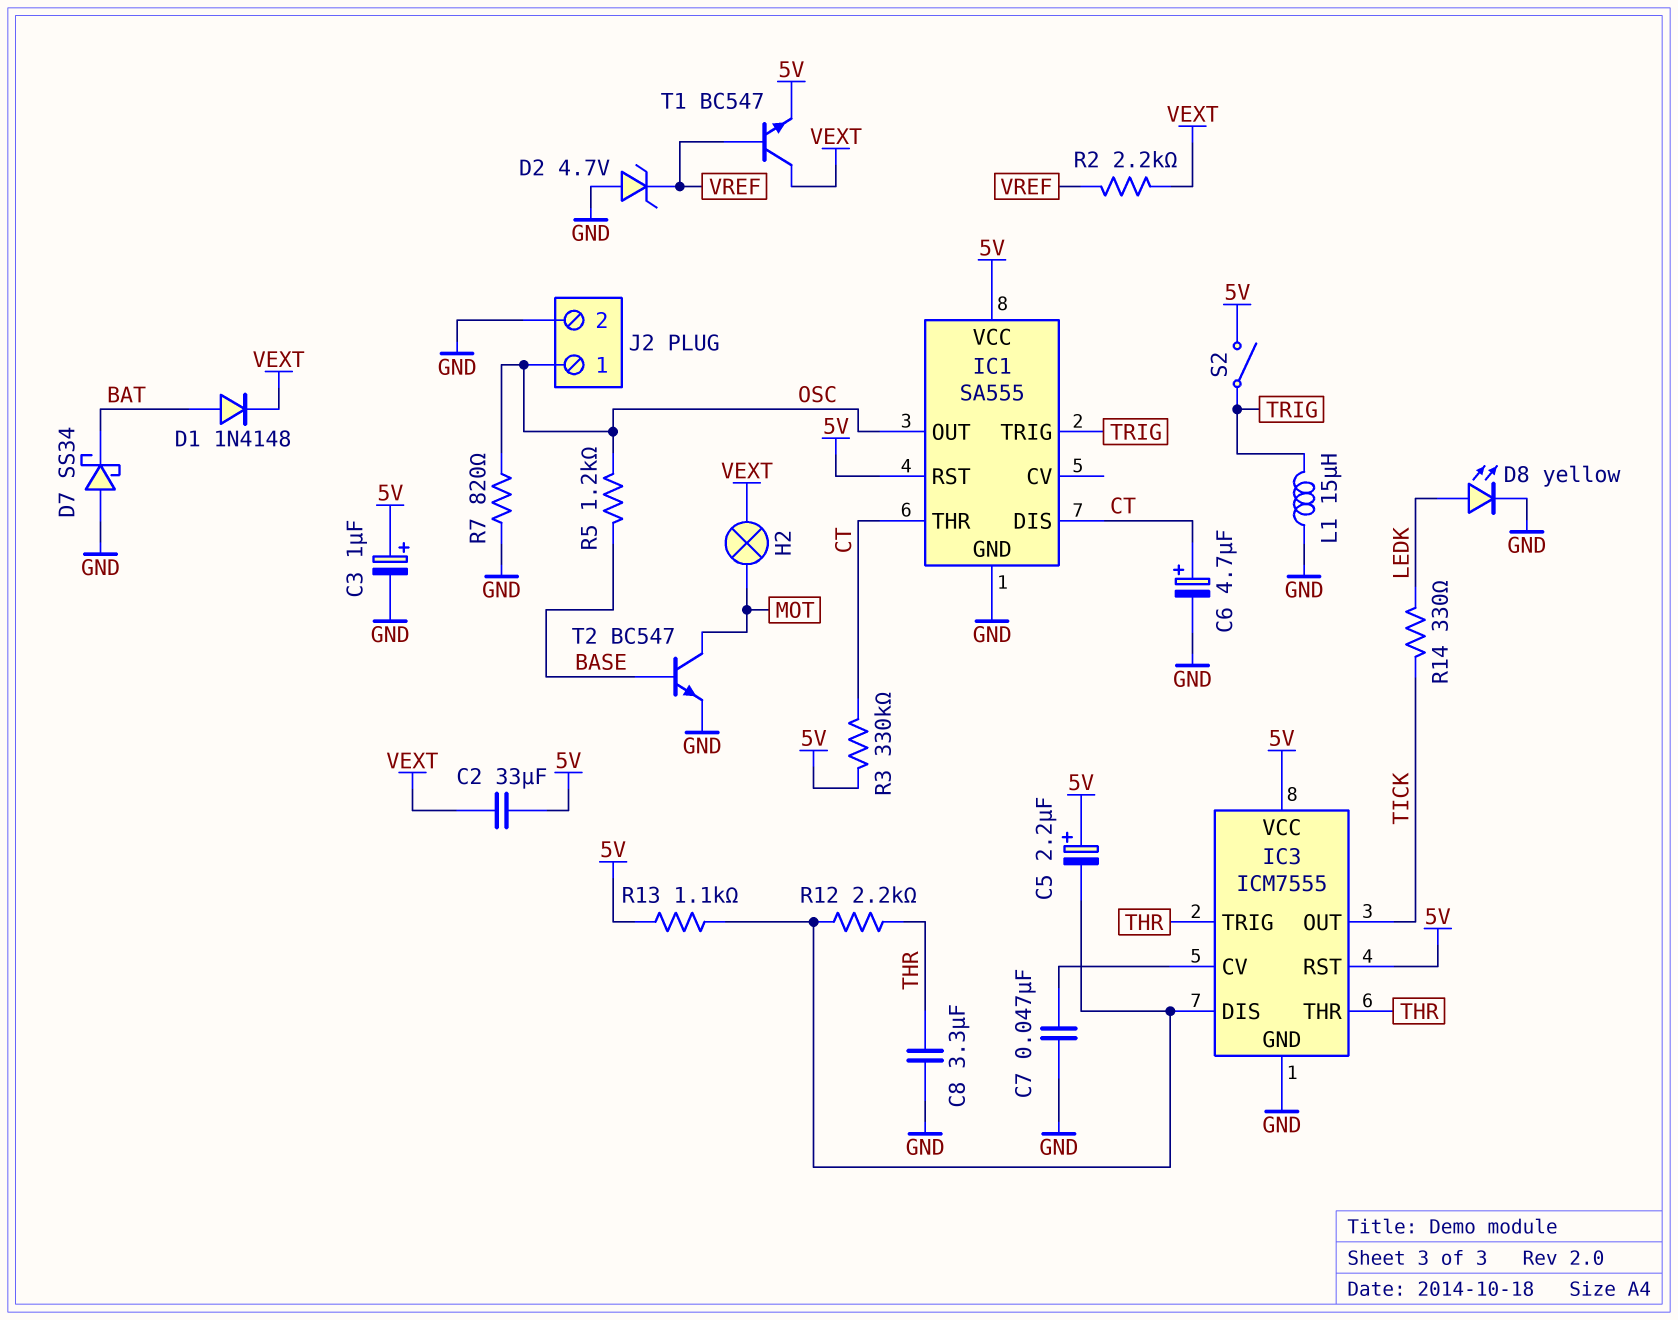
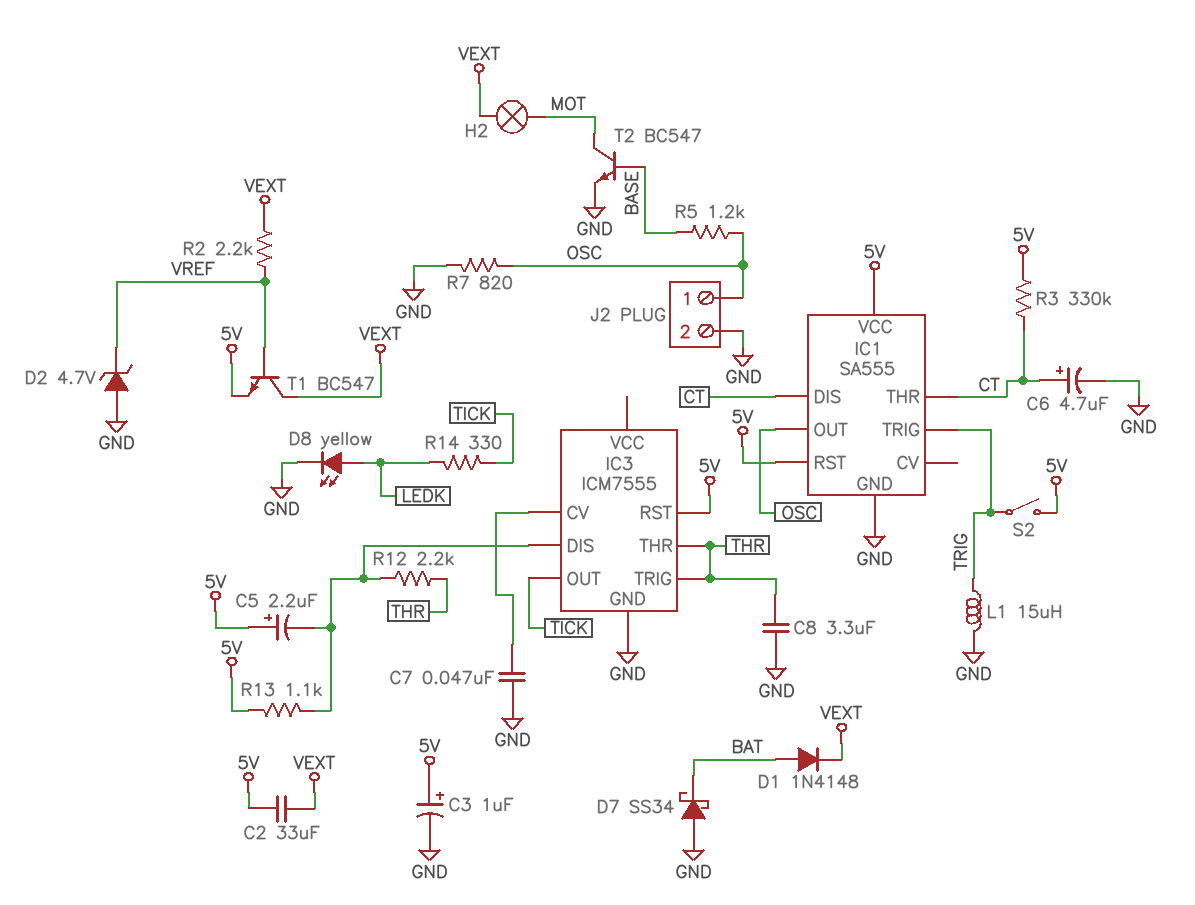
IC3 pin VCC: 5V -> none

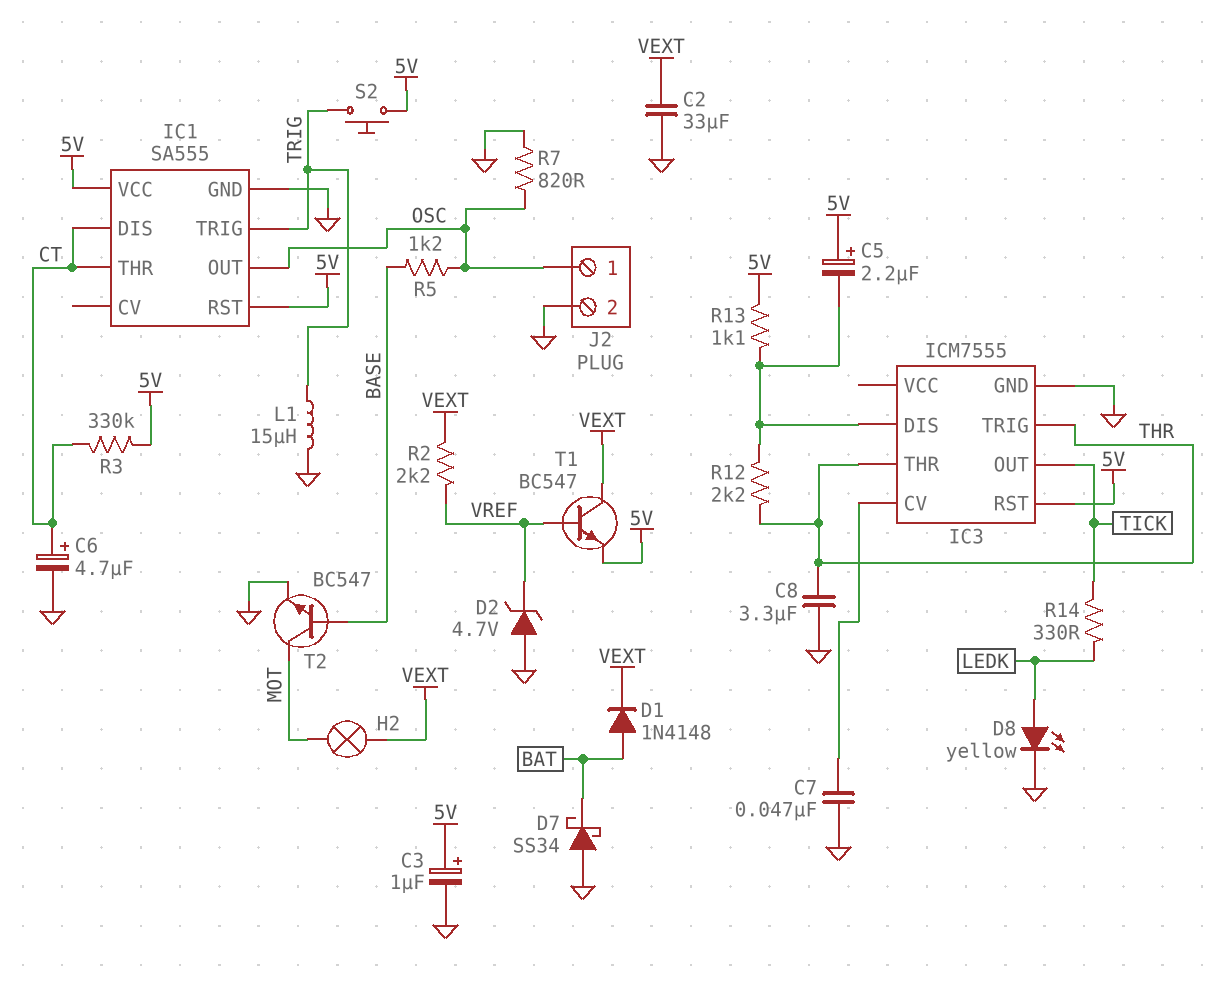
C2: 33uF (5V, VEXT) -> 33uF (GND, VEXT)
S2: switch (5V, TRIG) -> button (5V, TRIG)

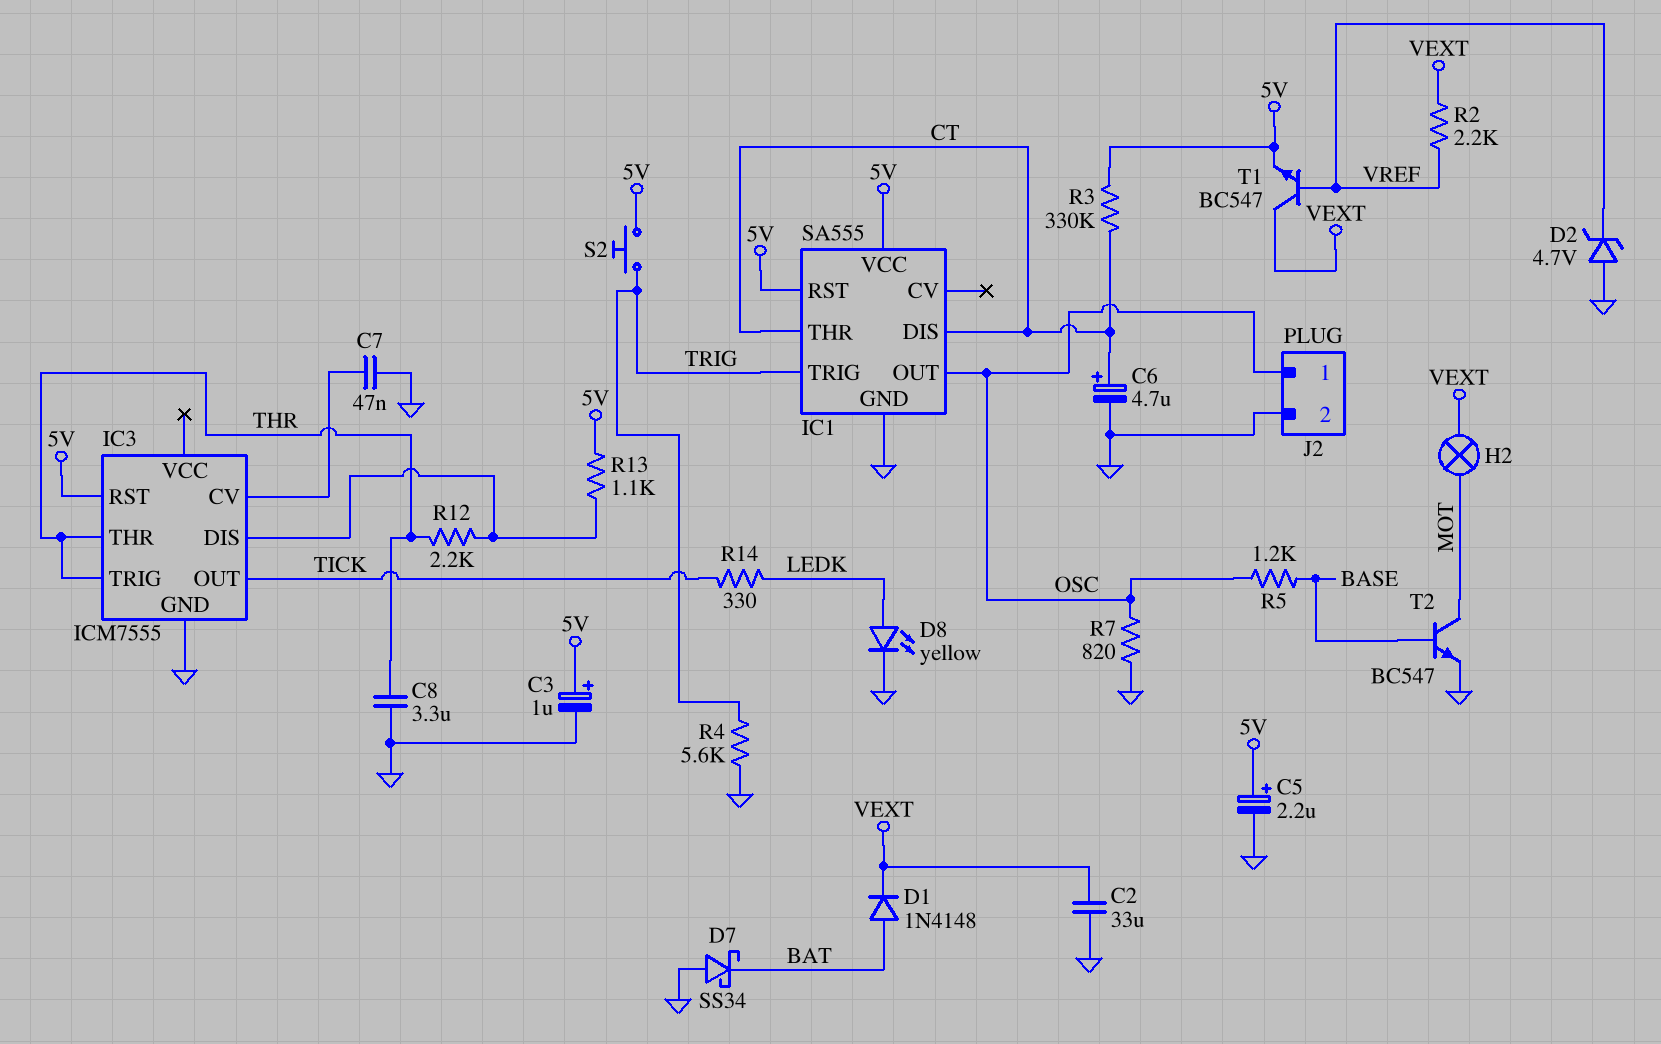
C5: 2.2uF (plus 5V, minus IC3/DIS) -> 2.2uF (plus 5V, minus GND)
L1: 15uH (GND, TRIG) -> none
R4: none -> 5.6k (GND, TRIG)

